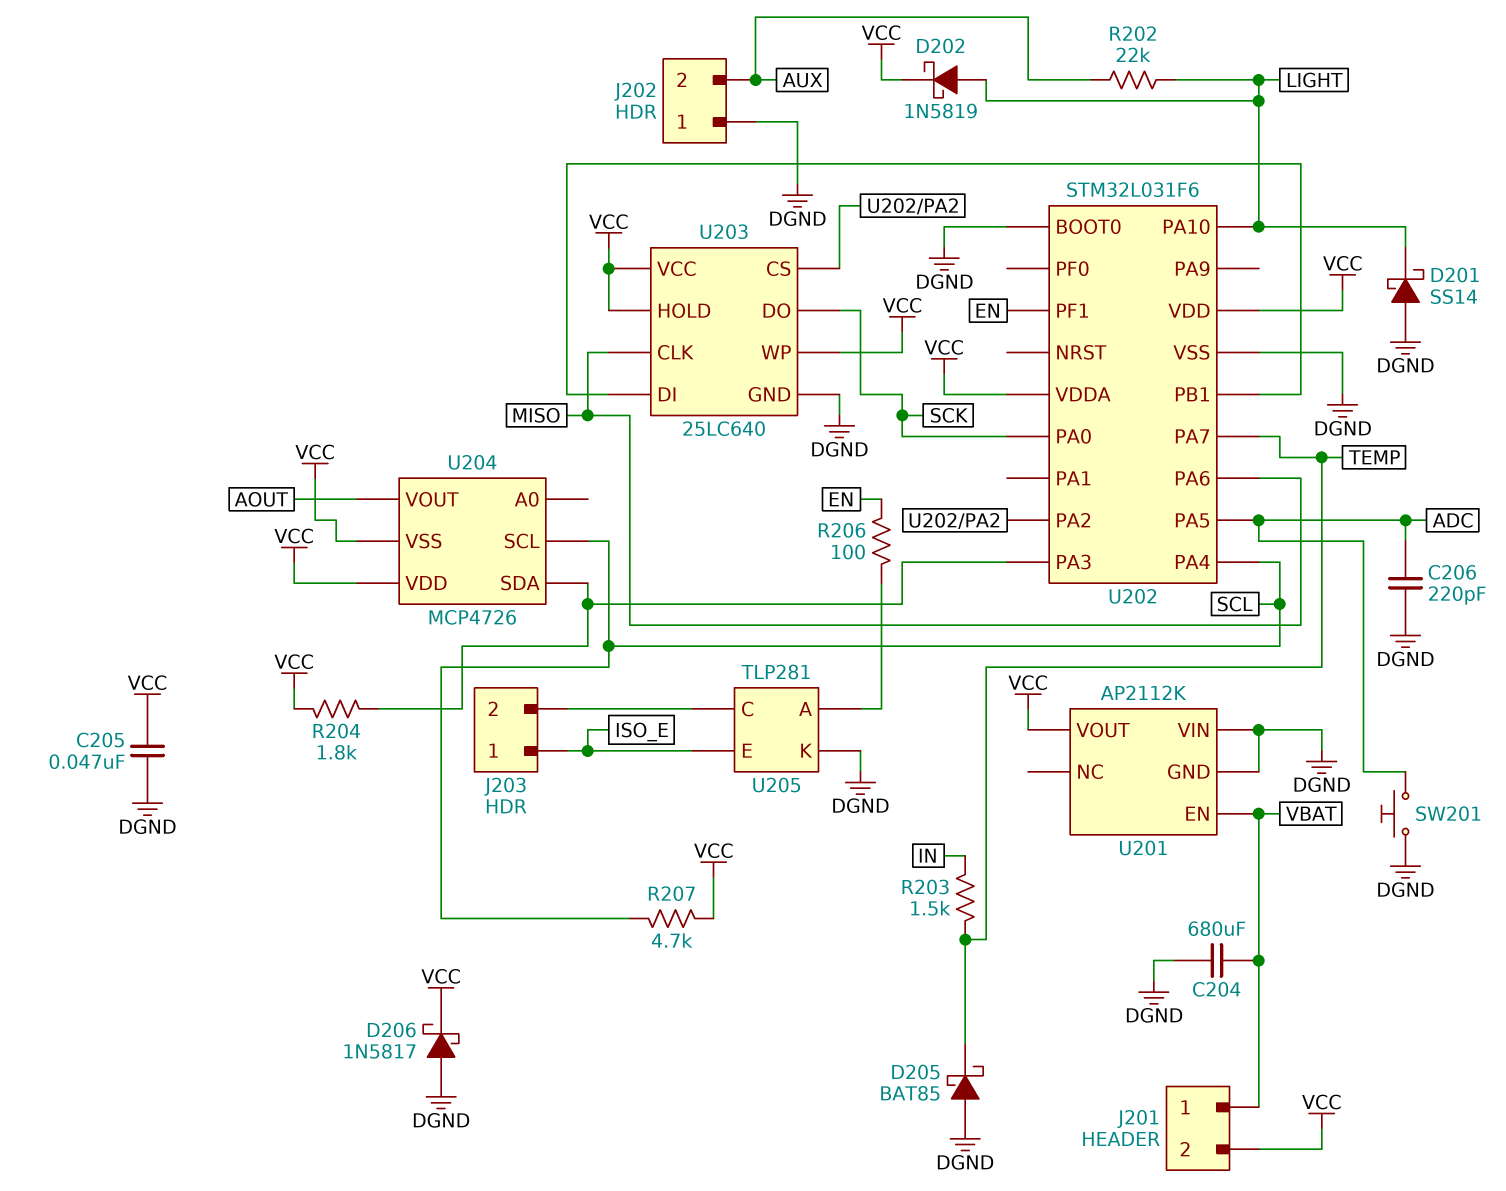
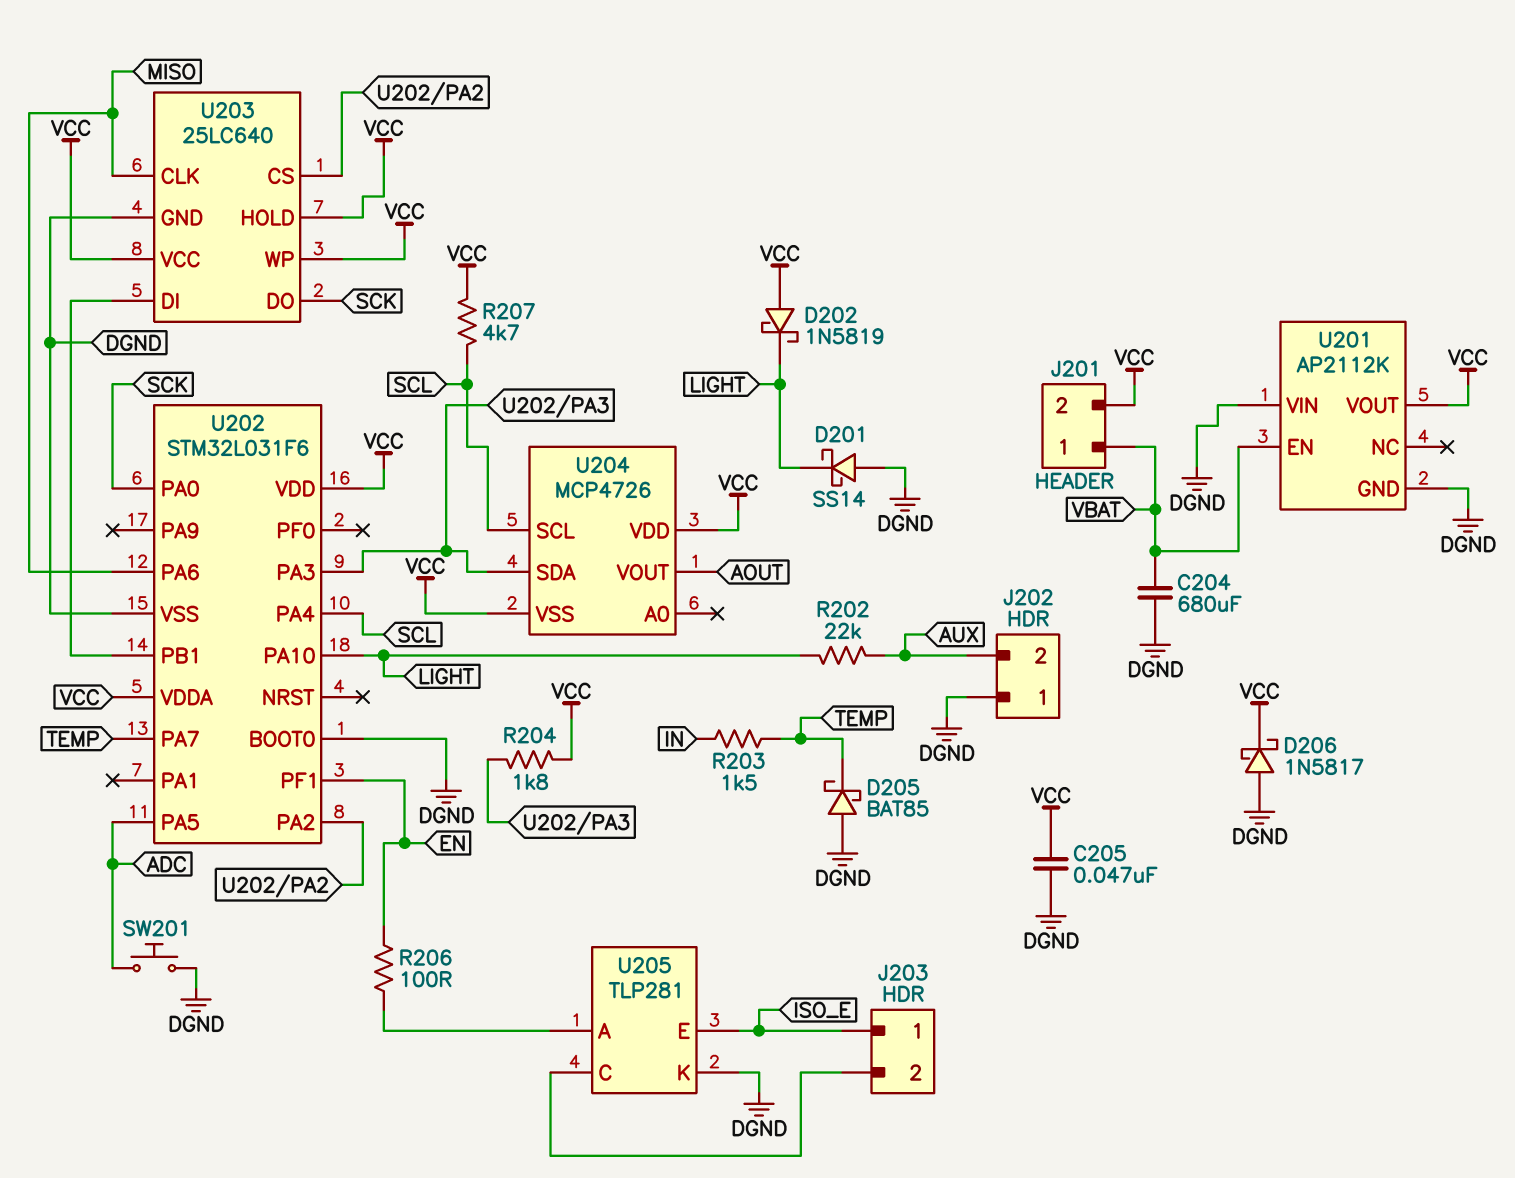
C206: 220pF (ADC, DGND) -> none
D202: schottky 1N5819 (A LIGHT, K VCC) -> schottky 1N5819 (A VCC, K LIGHT)

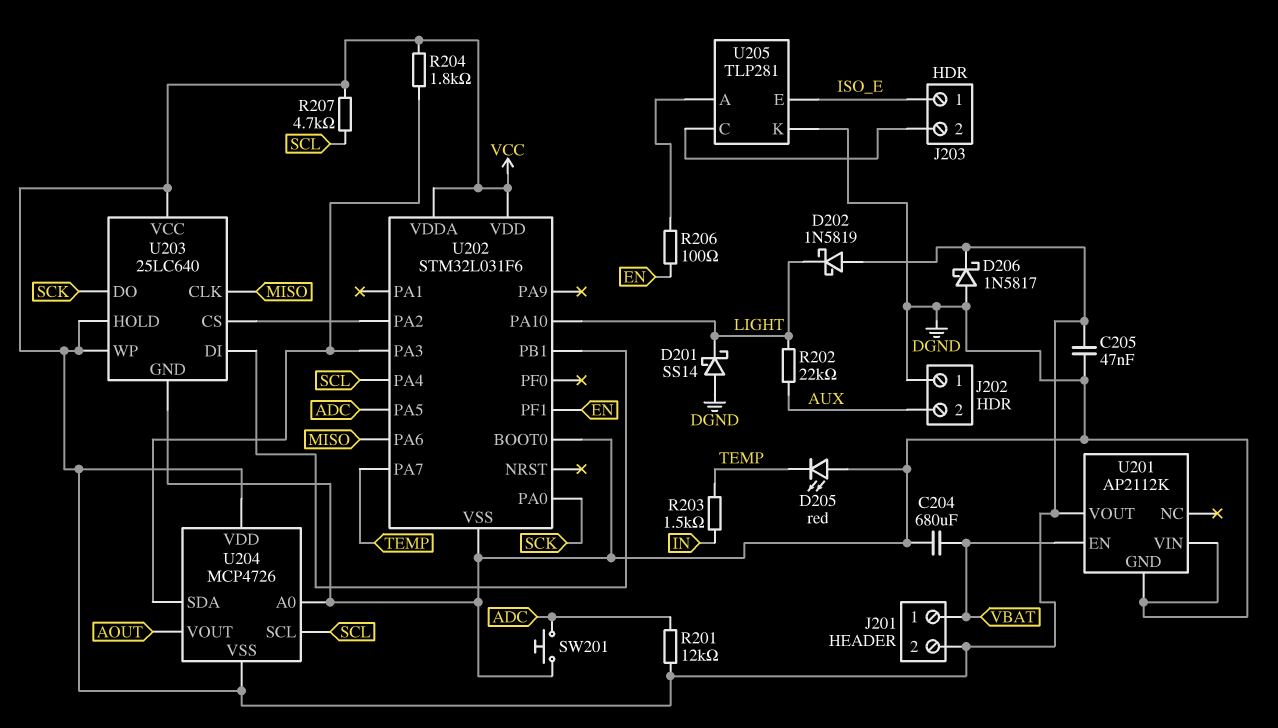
D205: schottky BAT85 (A DGND, K TEMP) -> LED red (A DGND, K TEMP)
R201: none -> 12k (ADC, VCC)
U204 pin A0: none -> DGND

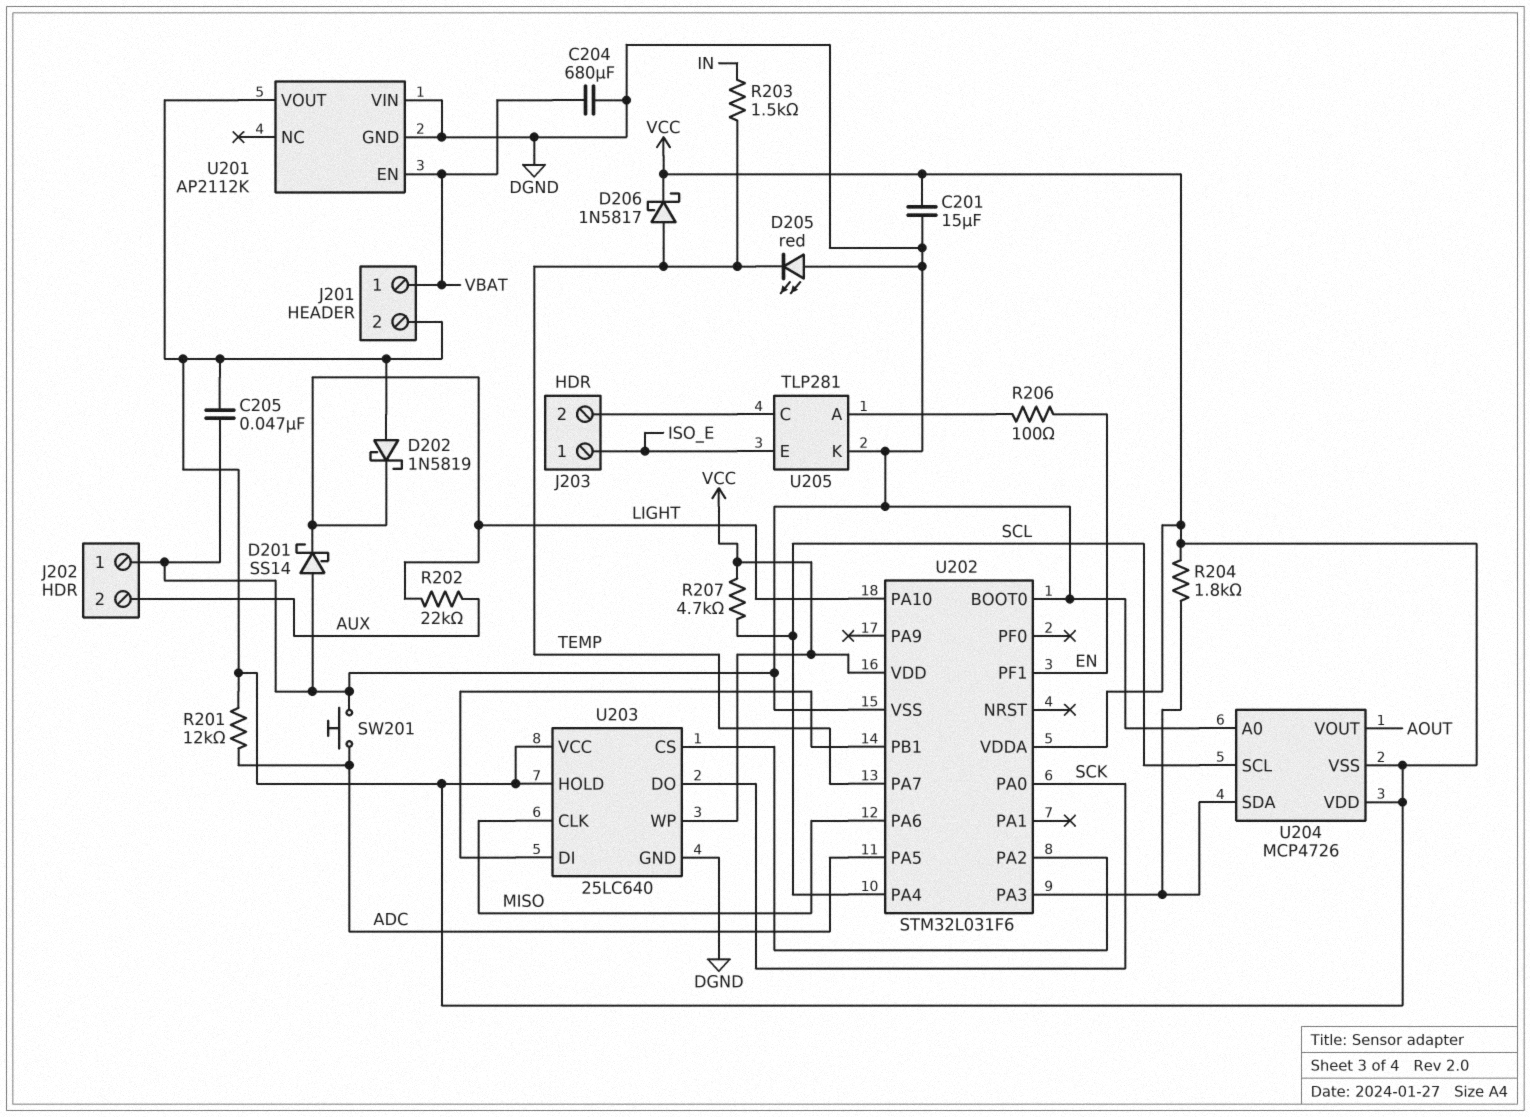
C201: none -> 15uF (DGND, VCC)
D206: schottky 1N5817 (A DGND, K VCC) -> schottky 1N5817 (A TEMP, K VCC)

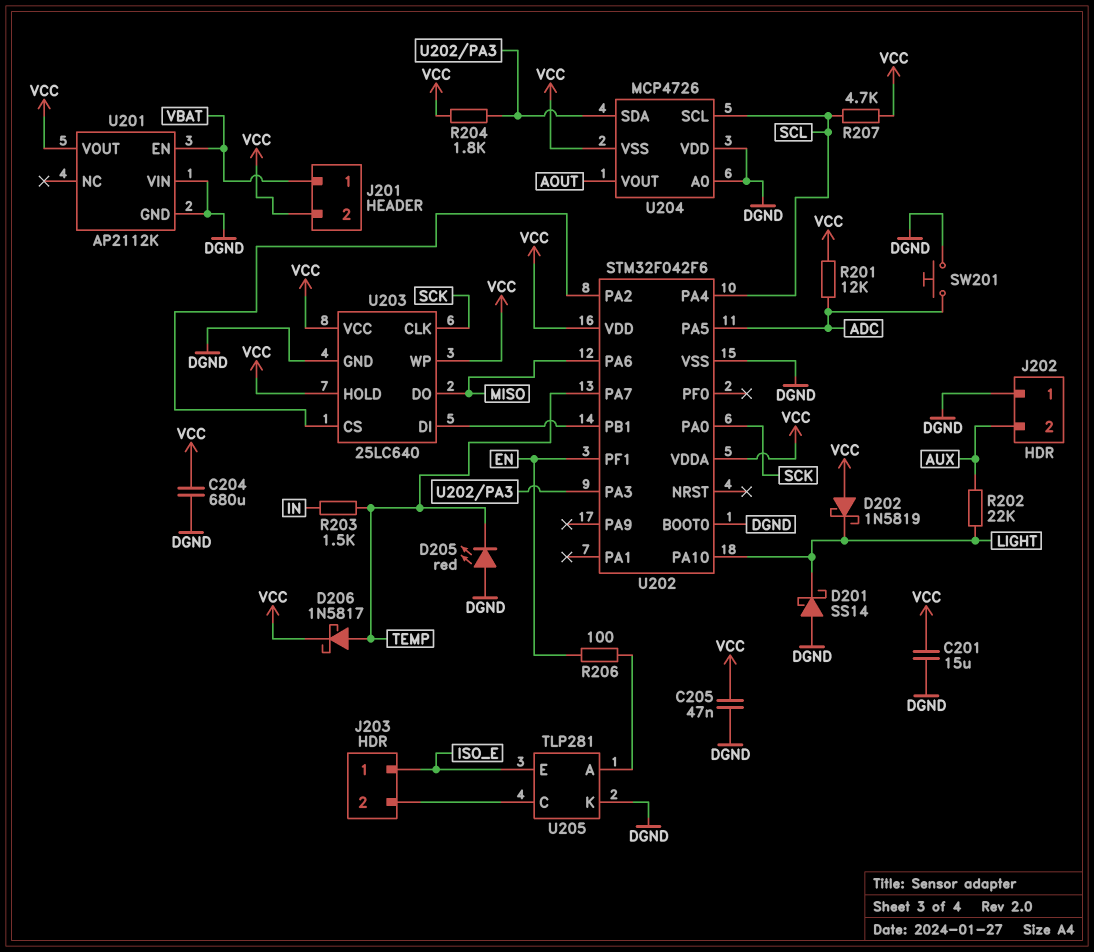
C204: 680uF (DGND, VBAT) -> 680uF (DGND, VCC)
U202: STM32L031F6 -> STM32F042F6
U203 pin CLK: MISO -> SCK
U203 pin DO: SCK -> MISO
U204 pin VDD: VCC -> DGND

